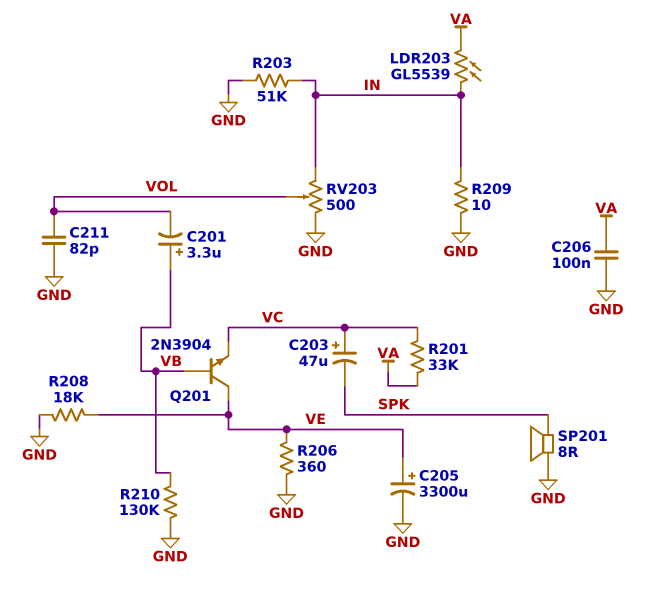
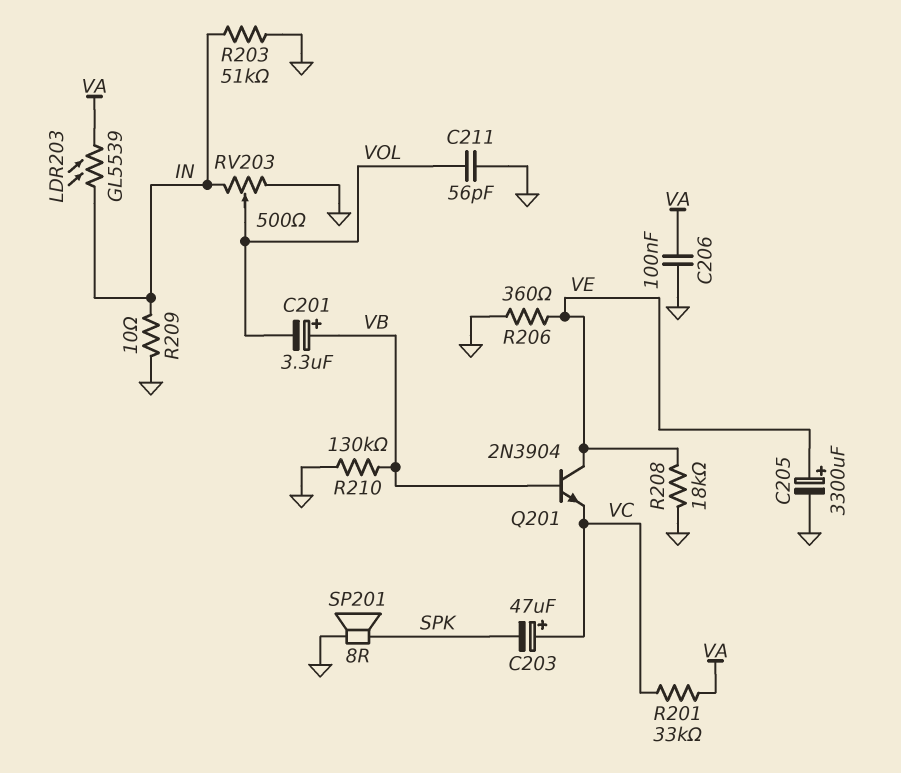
C211: 82pF (GND, VOL) -> 56pF (GND, VOL)

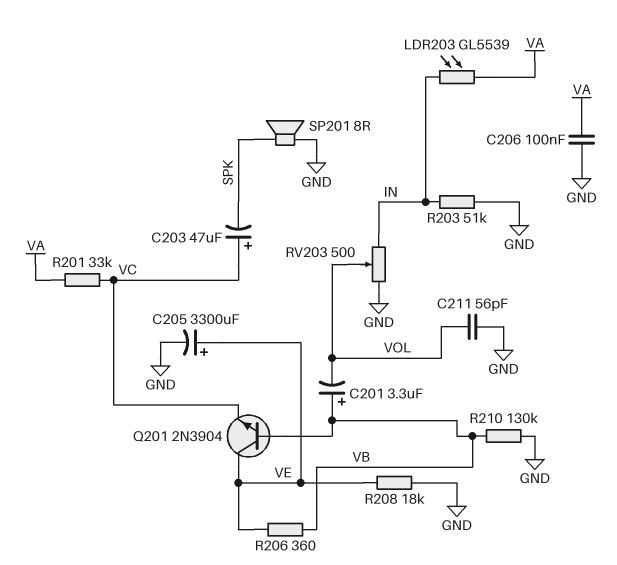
R206: 360 (GND, VE) -> 360 (VB, VE)
R209: 10 (GND, IN) -> none

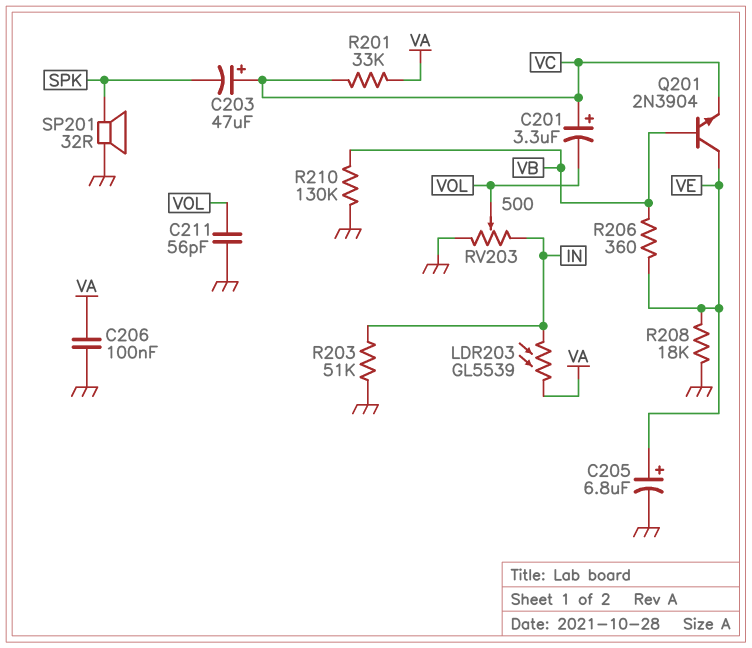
C201: 3.3uF (plus VB, minus VOL) -> 3.3uF (plus VC, minus VOL)
C205: 3300uF (plus VE, minus GND) -> 6.8uF (plus VE, minus GND)
SP201: speaker 8R (GND, SPK) -> speaker 32R (GND, SPK)

